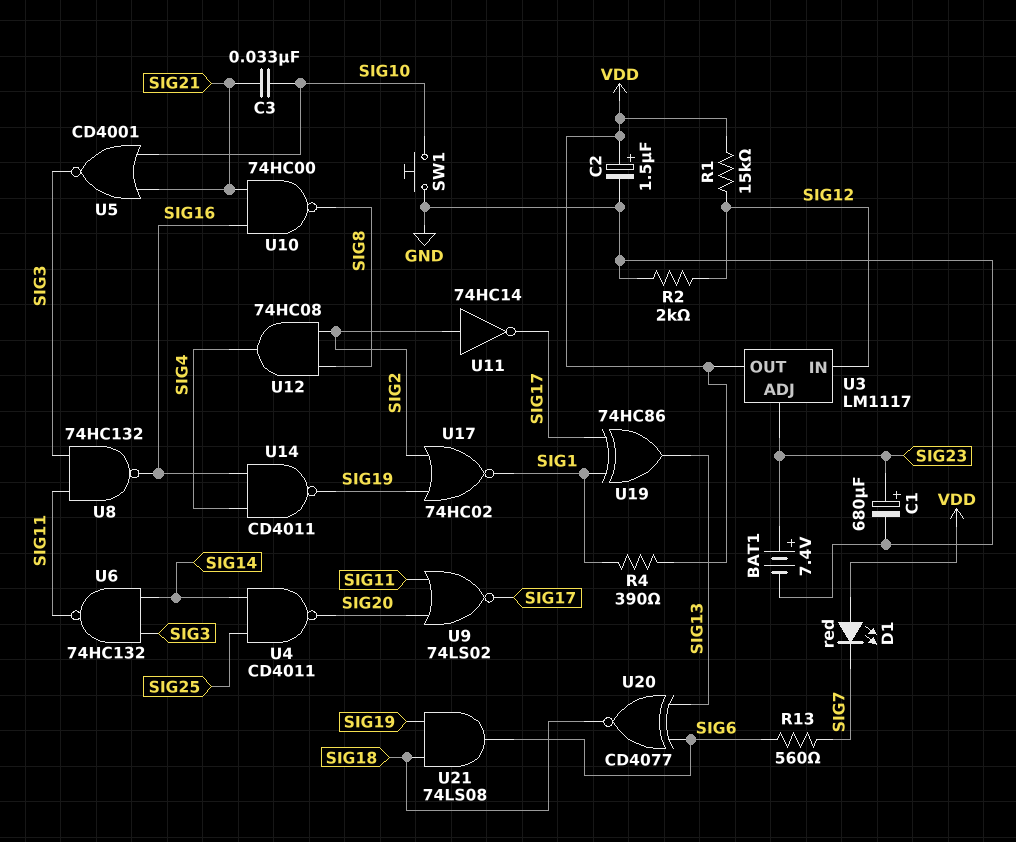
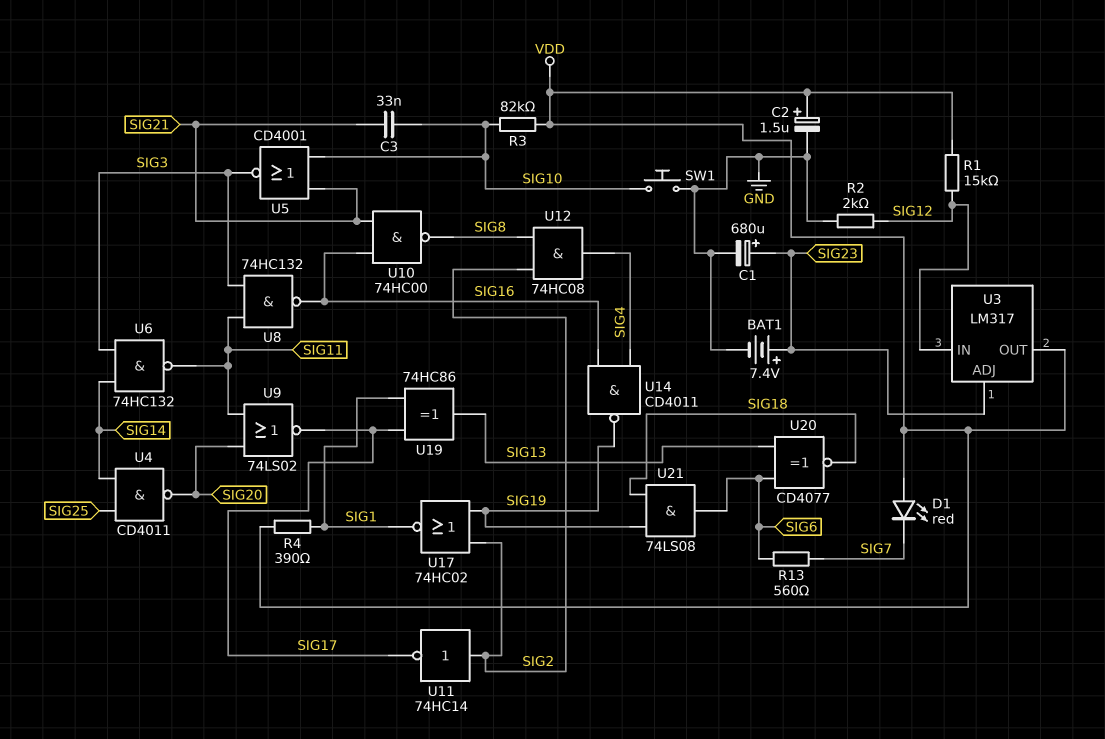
R3: none -> 82k (SIG10, VDD)
U3: LM1117 -> LM317

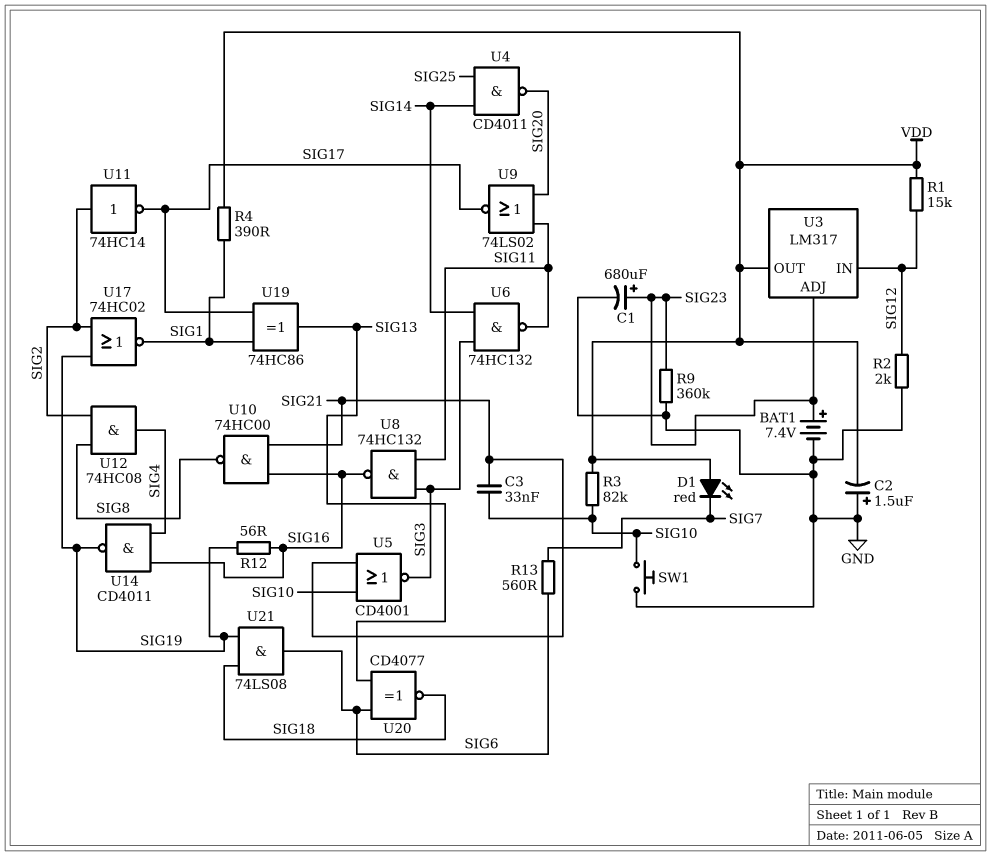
C2: 1.5uF (plus VDD, minus GND) -> 1.5uF (plus GND, minus VDD)
R9: none -> 360k (GND, SIG23)
R12: none -> 56 (SIG16, SIG19)

